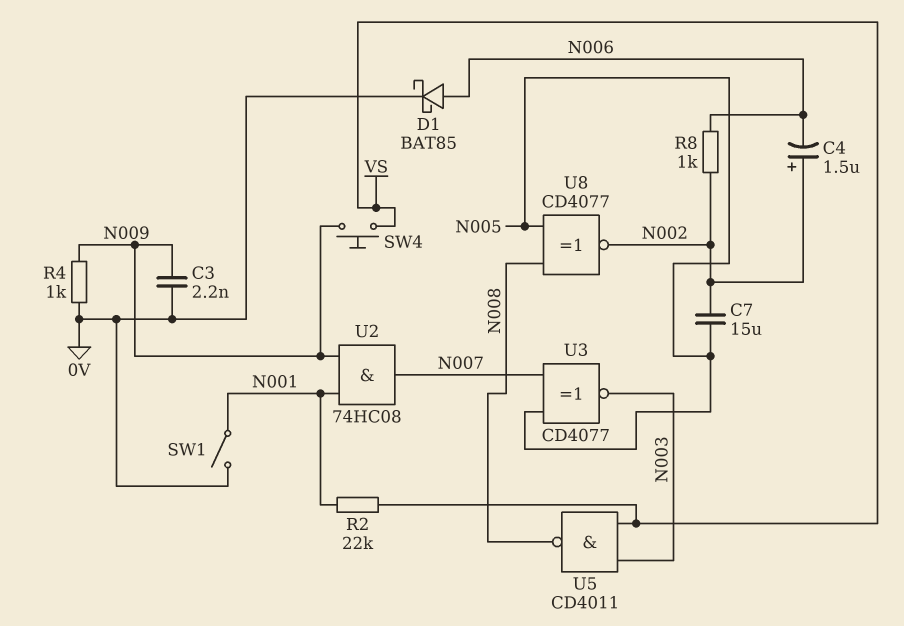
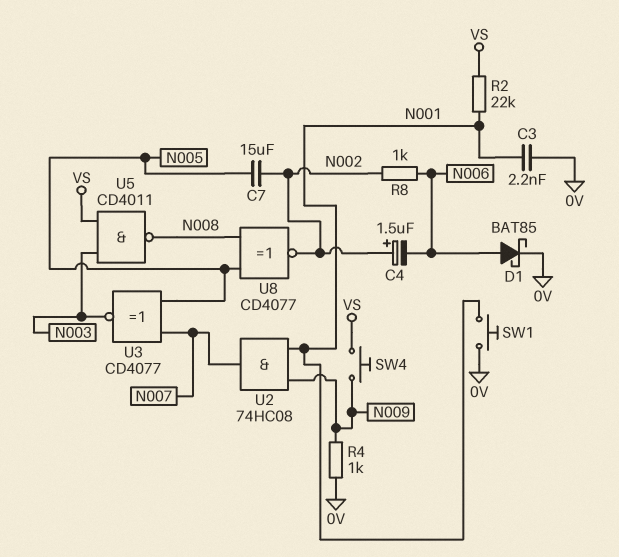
C3: 2.2nF (0V, N009) -> 2.2nF (0V, N001)
SW1: switch (0V, N001) -> button (0V, N001)

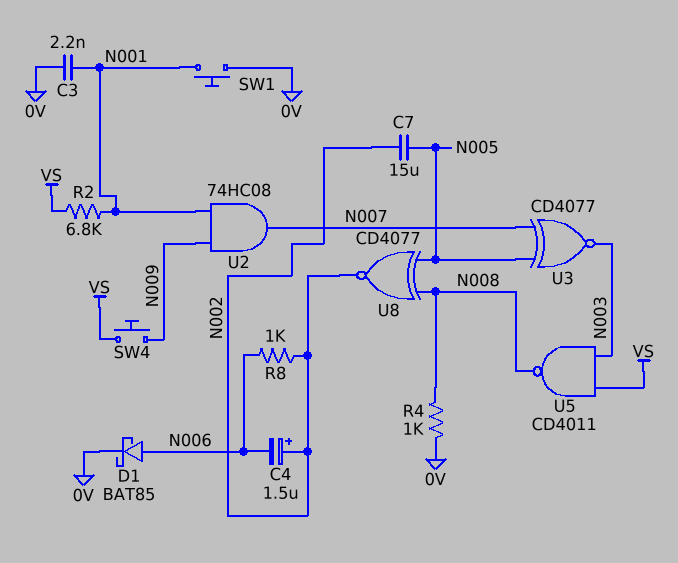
R2: 22k (N001, VS) -> 6.8k (N001, VS)
R4: 1k (0V, N009) -> 1k (0V, N008)

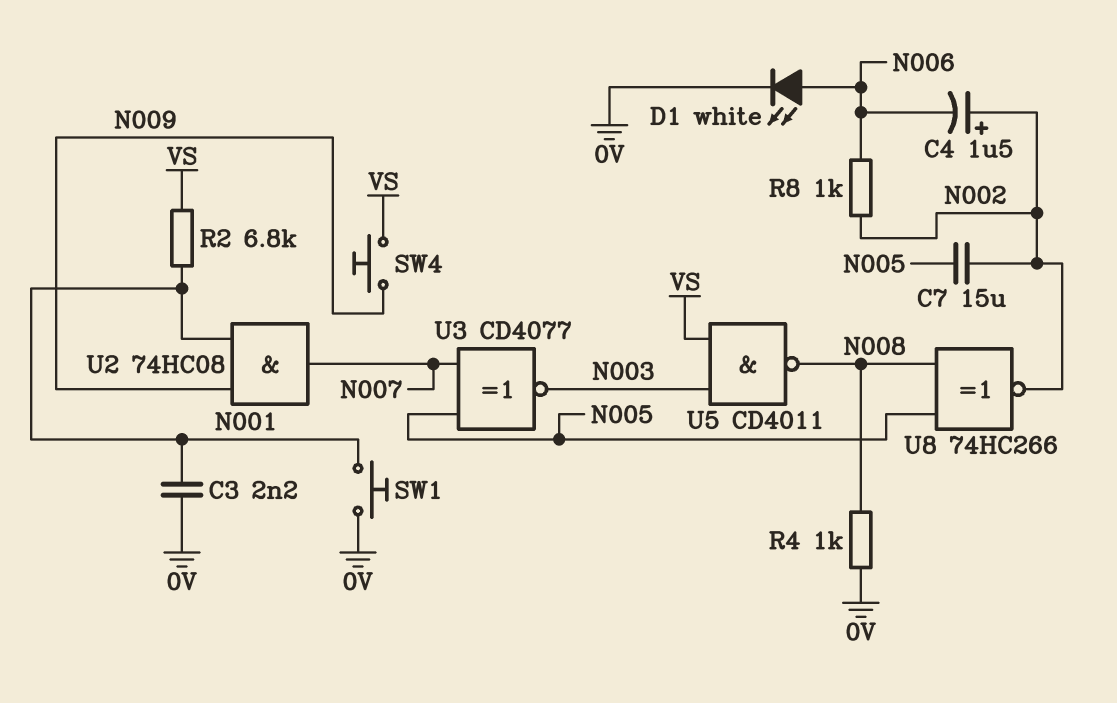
D1: schottky BAT85 (A N006, K 0V) -> LED white (A N006, K 0V)
U8: XNOR CD4077 (in N005, in N008, out N002) -> XNOR 74HC266 (in N005, in N008, out N002)

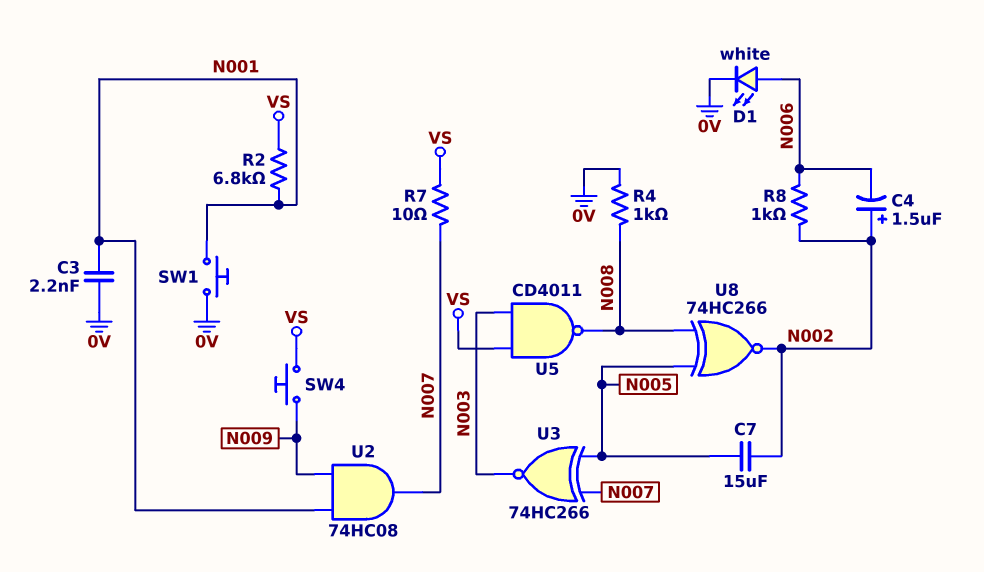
R7: none -> 10 (N007, VS)
U3: XNOR CD4077 (in N005, in N007, out N003) -> XNOR 74HC266 (in N005, in N007, out N003)

